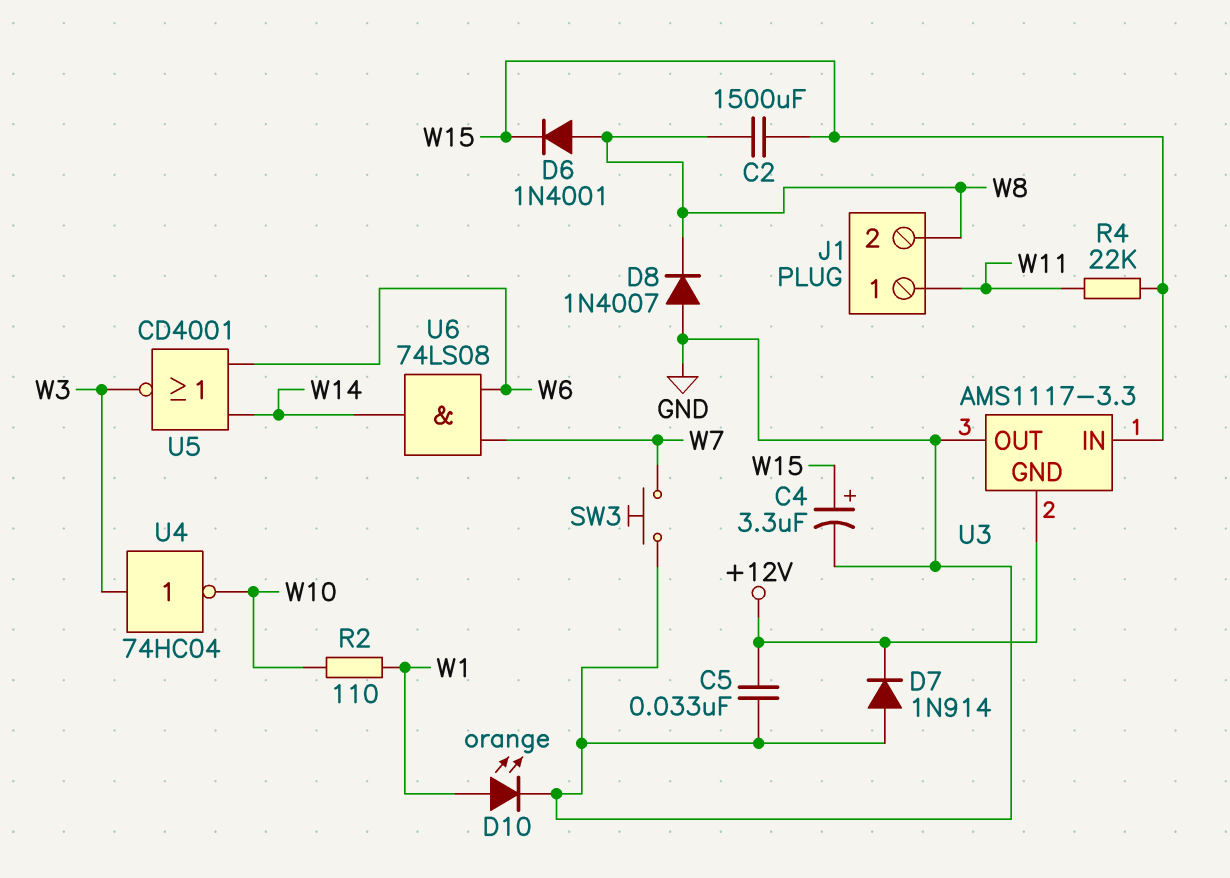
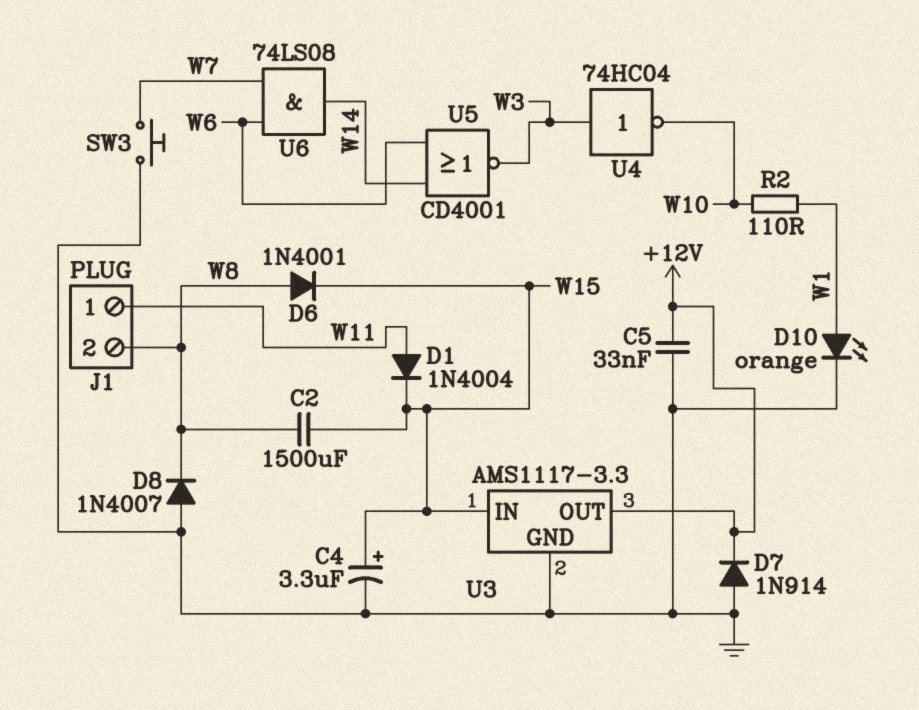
D1: none -> diode 1N4004 (A W11, K W15)
R4: 22k (W11, W15) -> none
U3 pin GND: +12V -> GND
U3 pin OUT: GND -> +12V

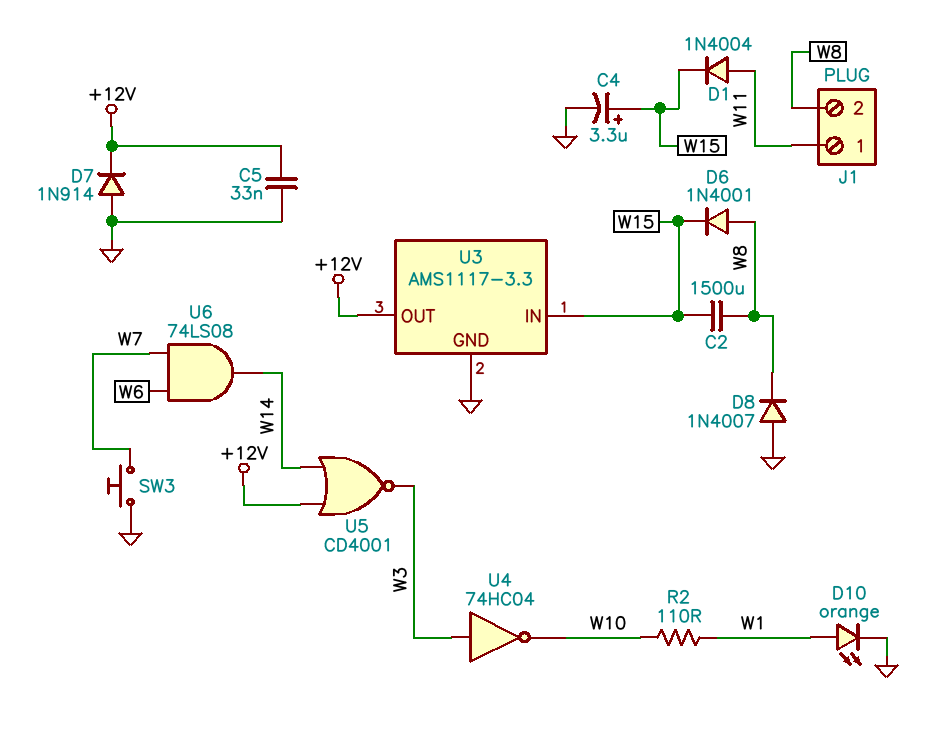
U5: NOR CD4001 (in W6, in W14, out W3) -> NOR CD4001 (in +12V, in W14, out W3)

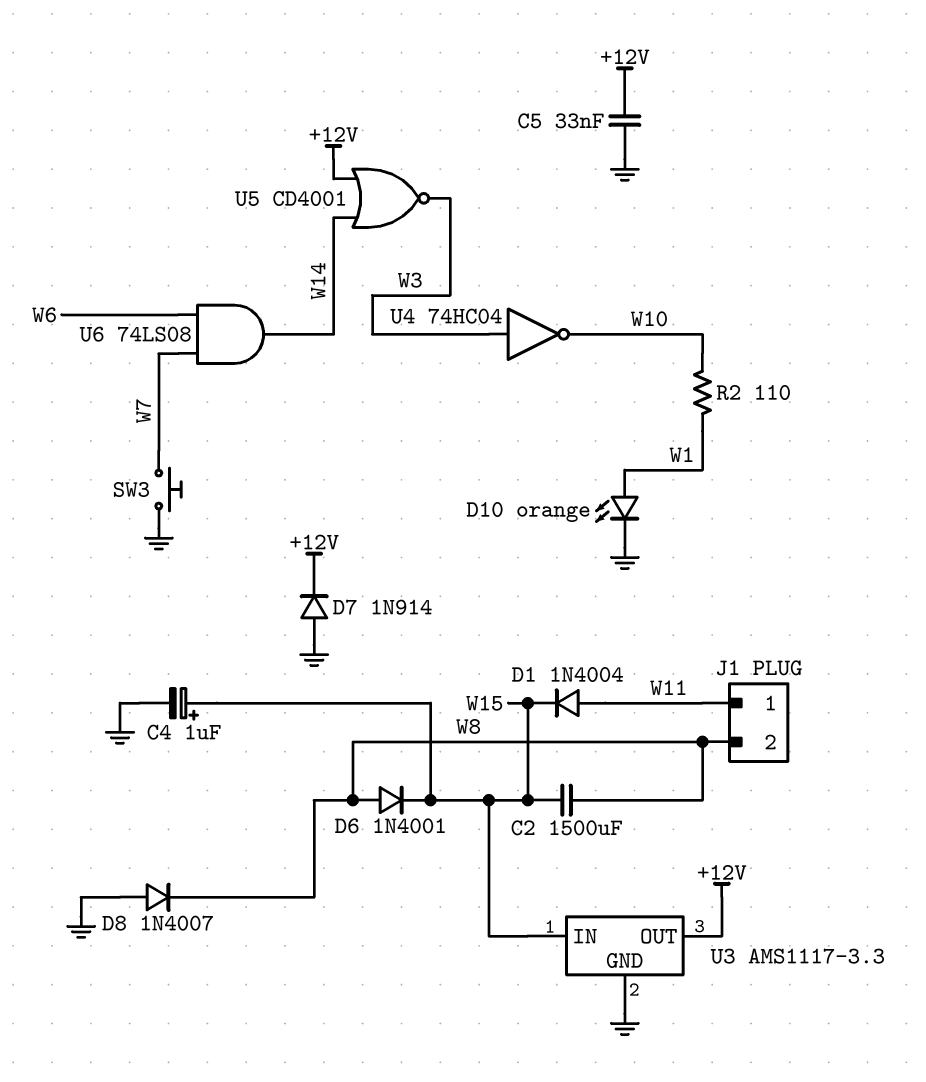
C4: 3.3uF (plus W15, minus GND) -> 1uF (plus W15, minus GND)

